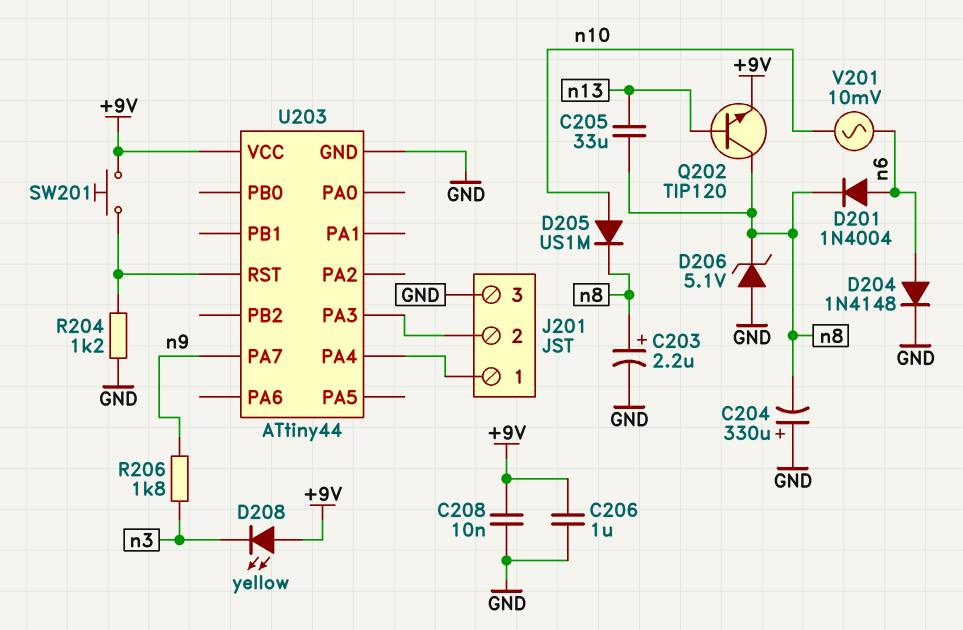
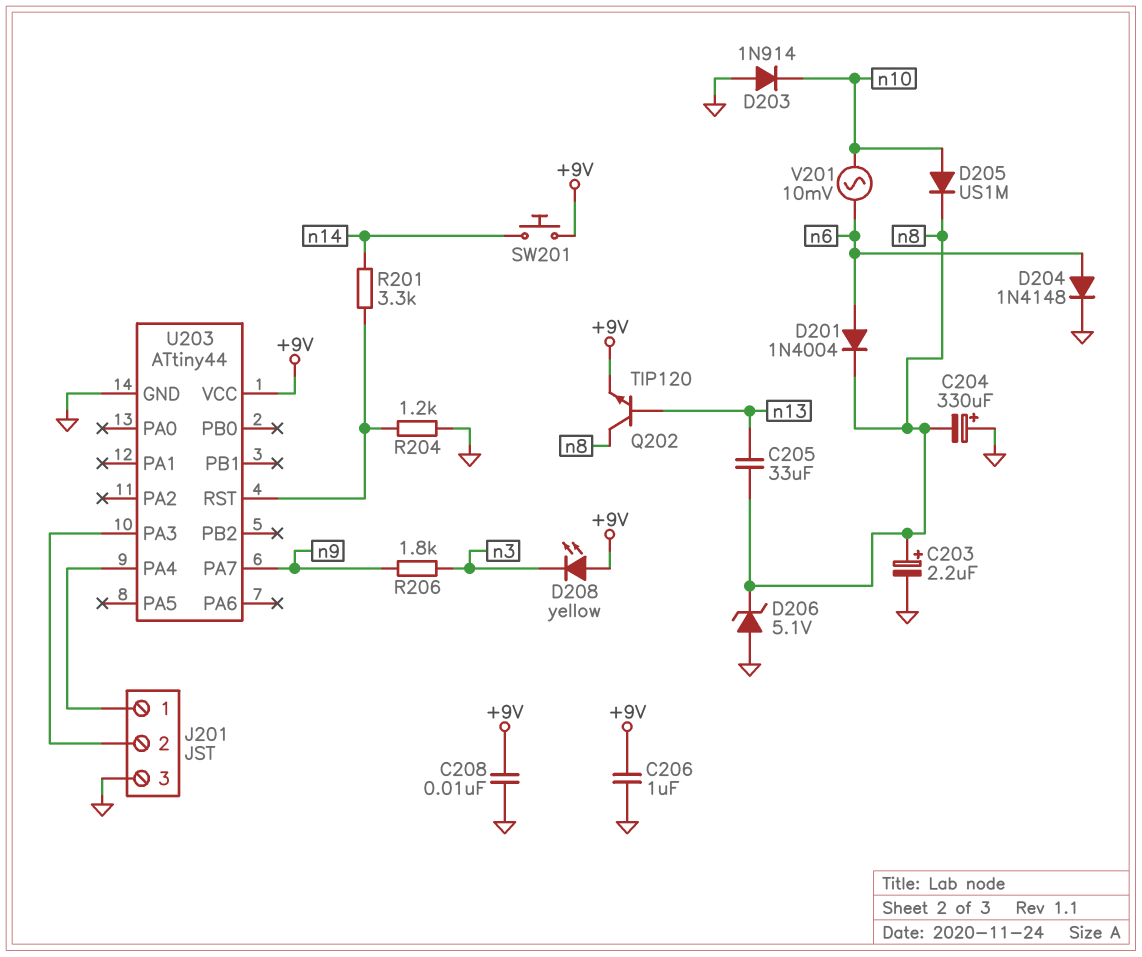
D203: none -> diode 1N914 (A GND, K n10)
R201: none -> 3.3k (U203/RST, n14)
SW201: button (+9V, U203/RST) -> button (+9V, n14)

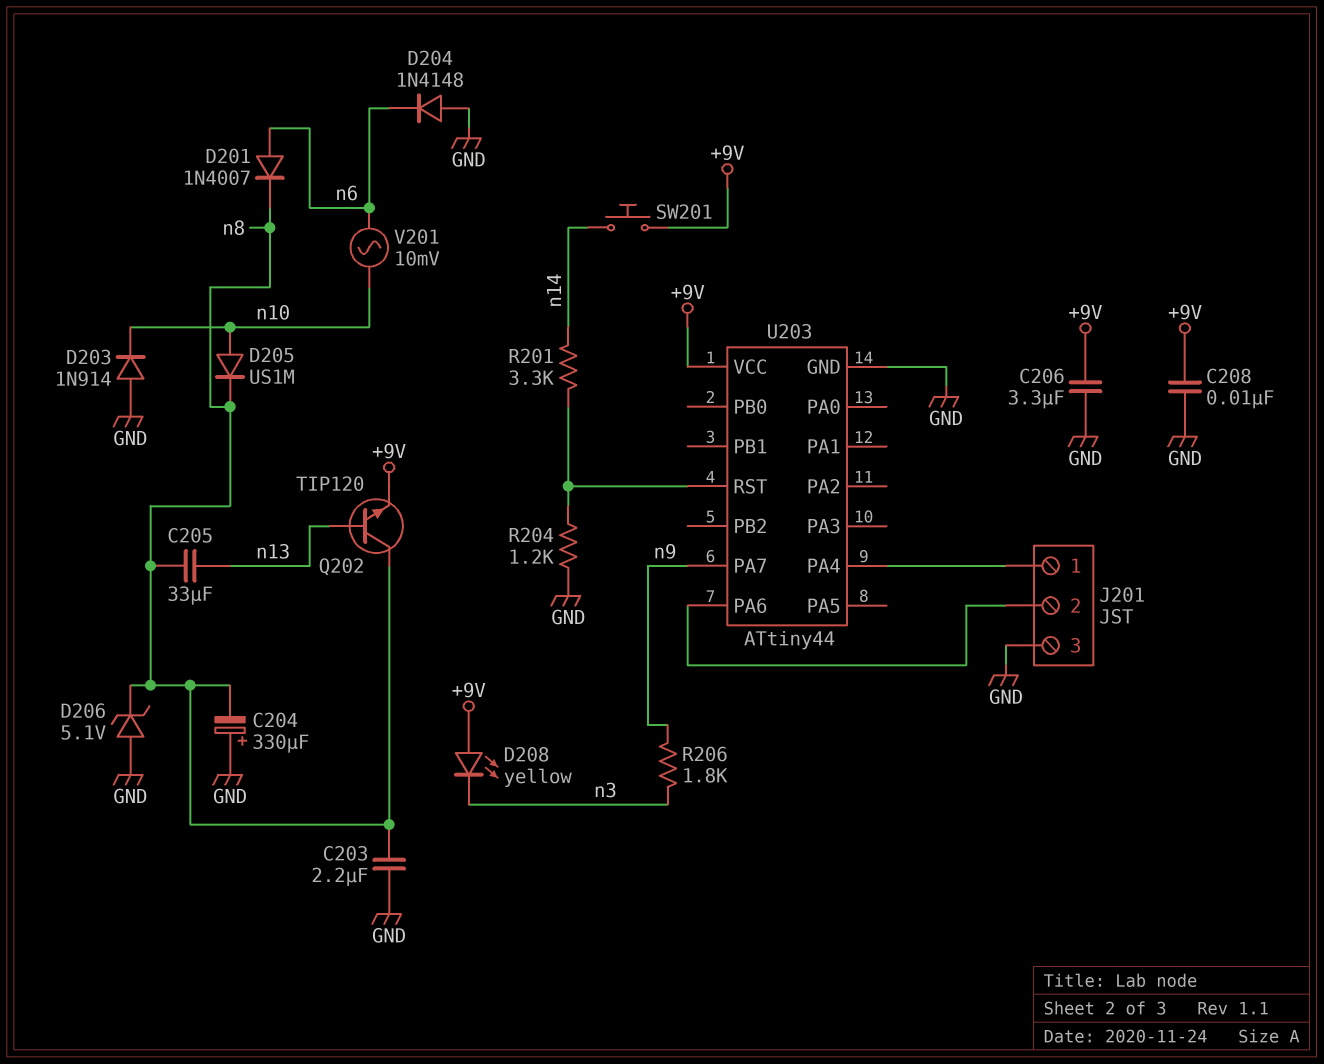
C203: 2.2uF (plus n8, minus GND) -> 2.2uF (GND, n8)
C206: 1uF (+9V, GND) -> 3.3uF (+9V, GND)
D201: diode 1N4004 (A n6, K n8) -> diode 1N4007 (A n6, K n8)
D204: diode 1N4148 (A n6, K GND) -> diode 1N4148 (A GND, K n6)
U203 pin PA3: J201/2 -> none
U203 pin PA6: none -> J201/2

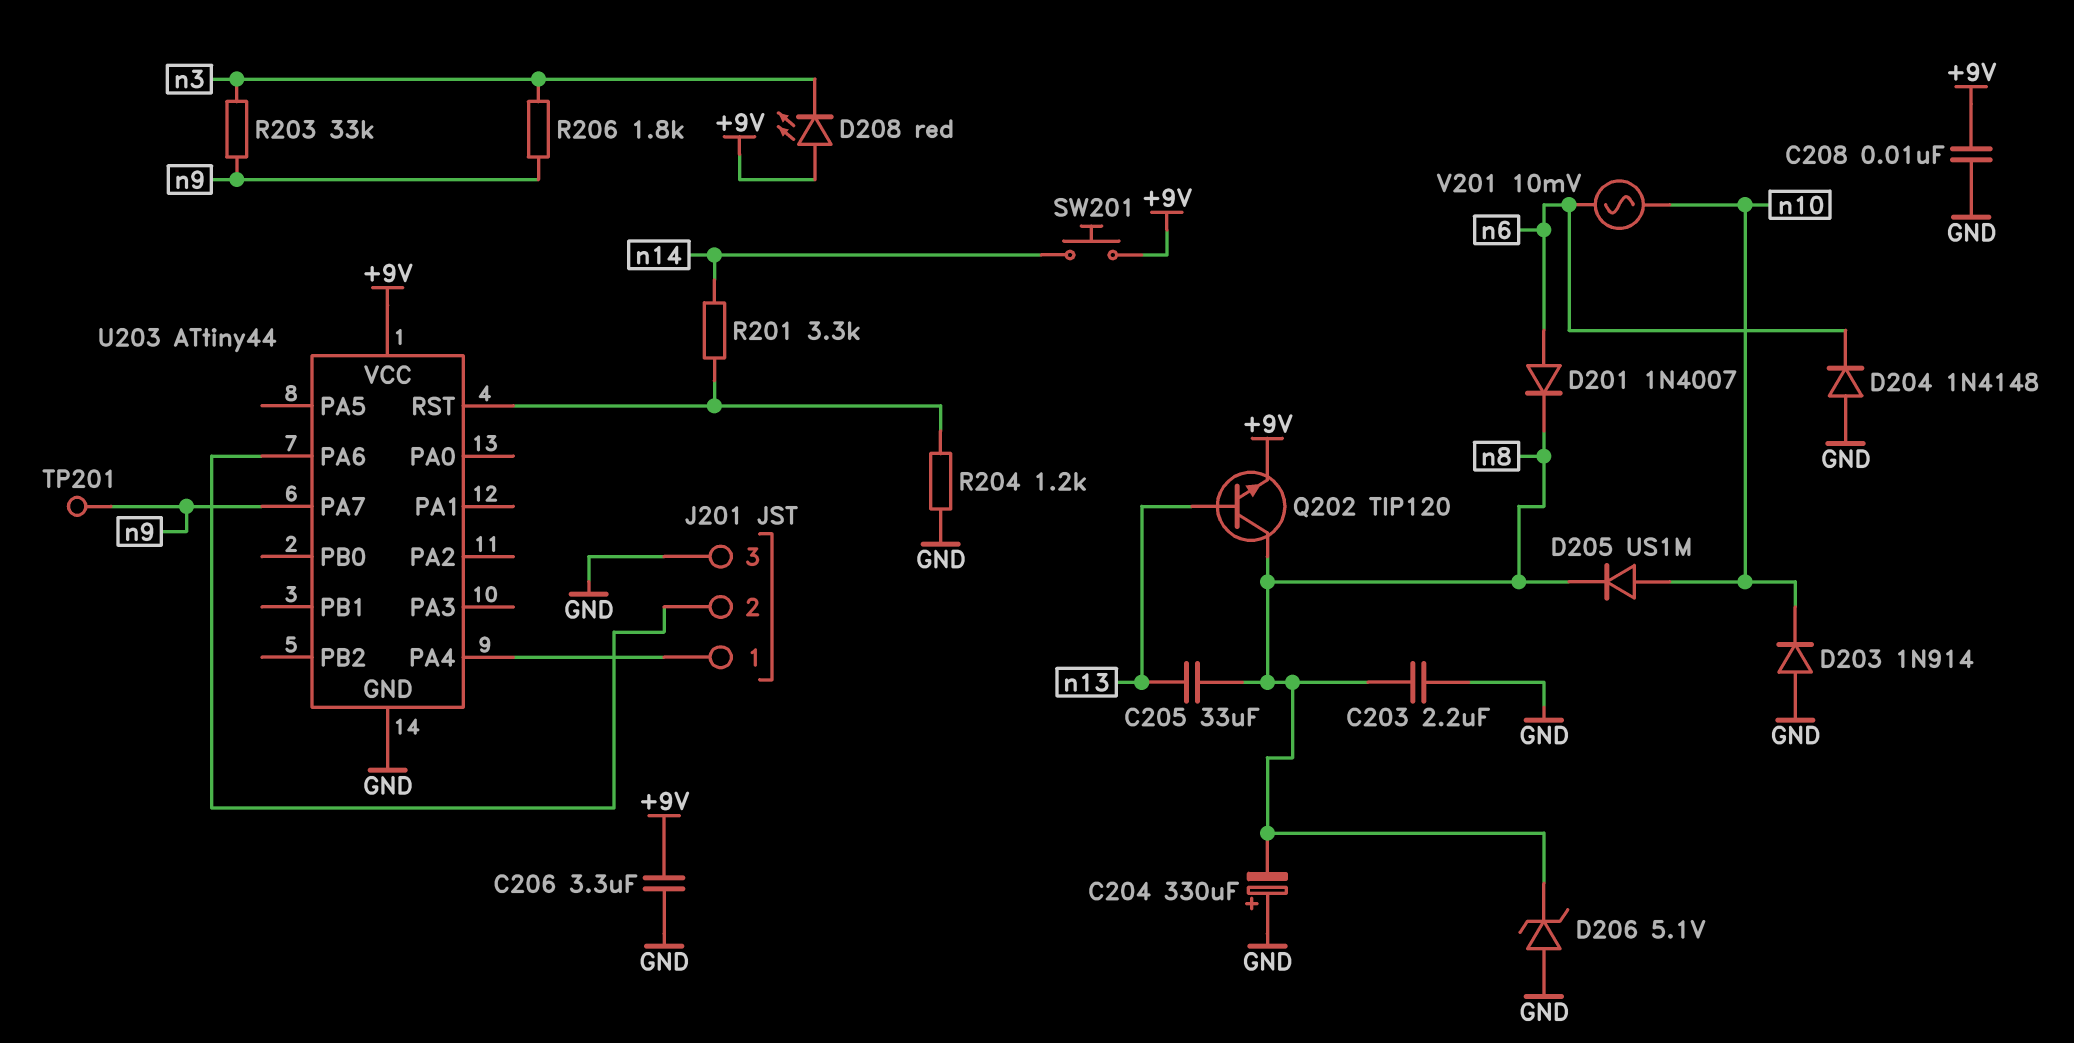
D208: LED yellow (A +9V, K n3) -> LED red (A +9V, K n3)
R203: none -> 33k (n3, n9)
TP201: none -> test point (n9)

